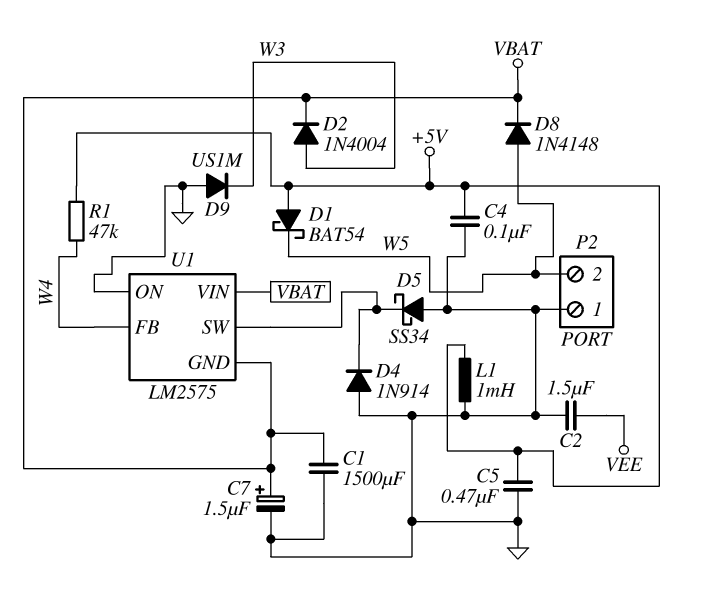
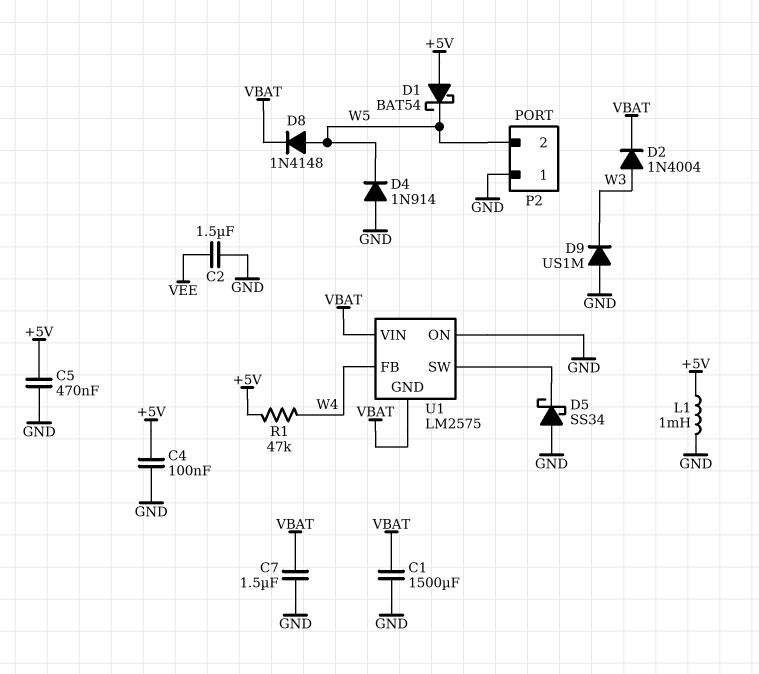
C7: 1.5uF (plus VBAT, minus GND) -> 1.5uF (GND, VBAT)
D4: diode 1N914 (A GND, K U1/SW) -> diode 1N914 (A GND, K W5)

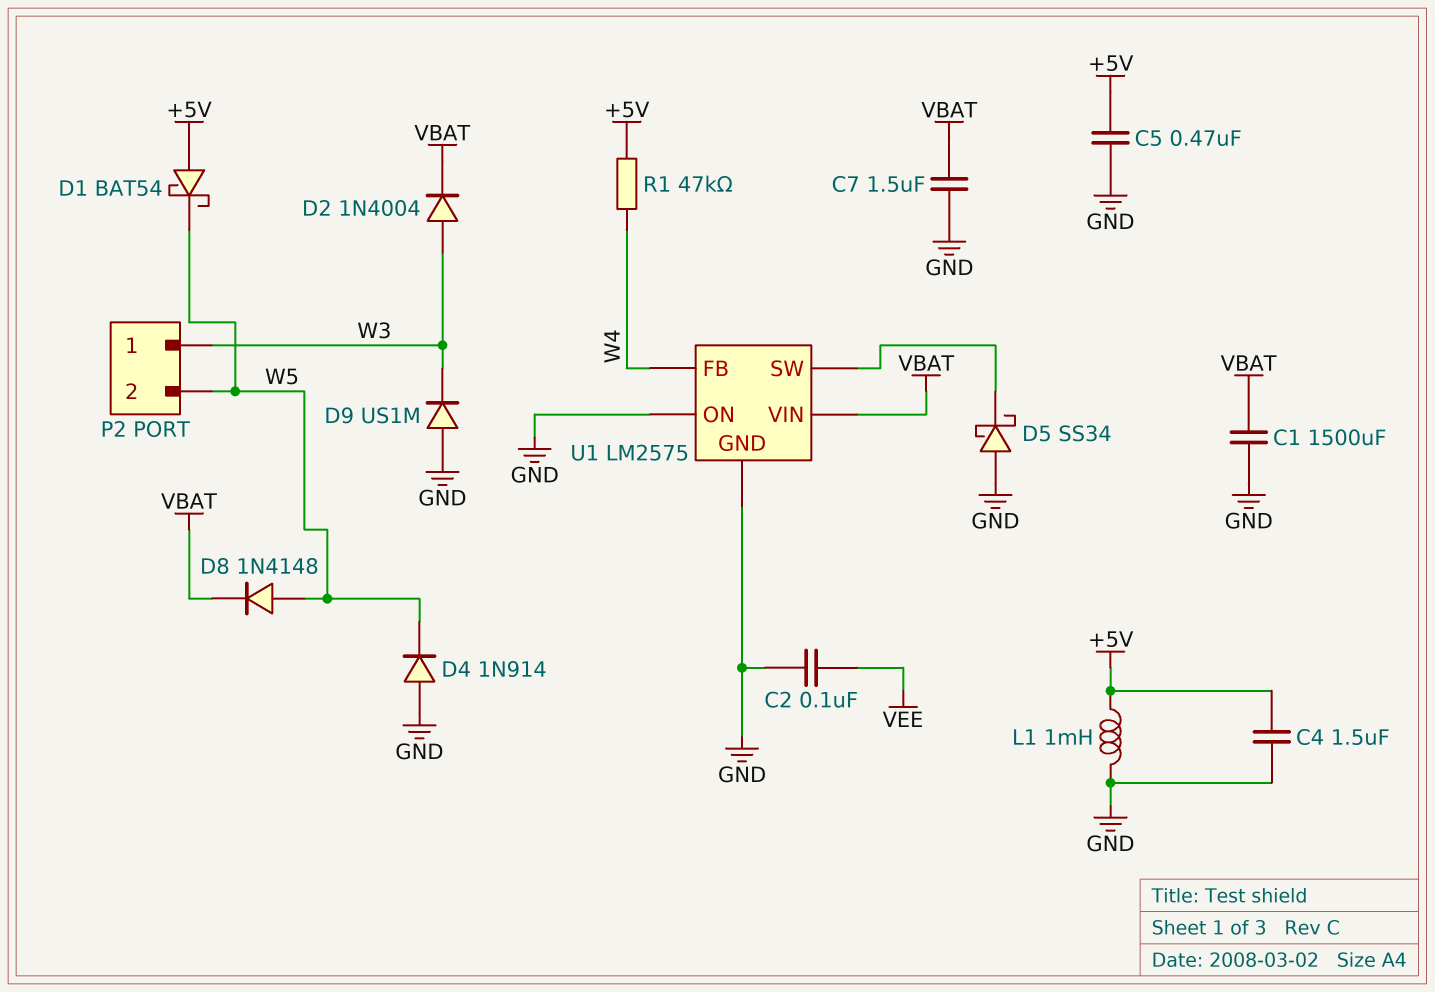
C2: 1.5uF (GND, VEE) -> 100nF (GND, VEE)
C4: 100nF (+5V, GND) -> 1.5uF (+5V, GND)
P2 pin 1: GND -> W3
U1 pin GND: VBAT -> GND

